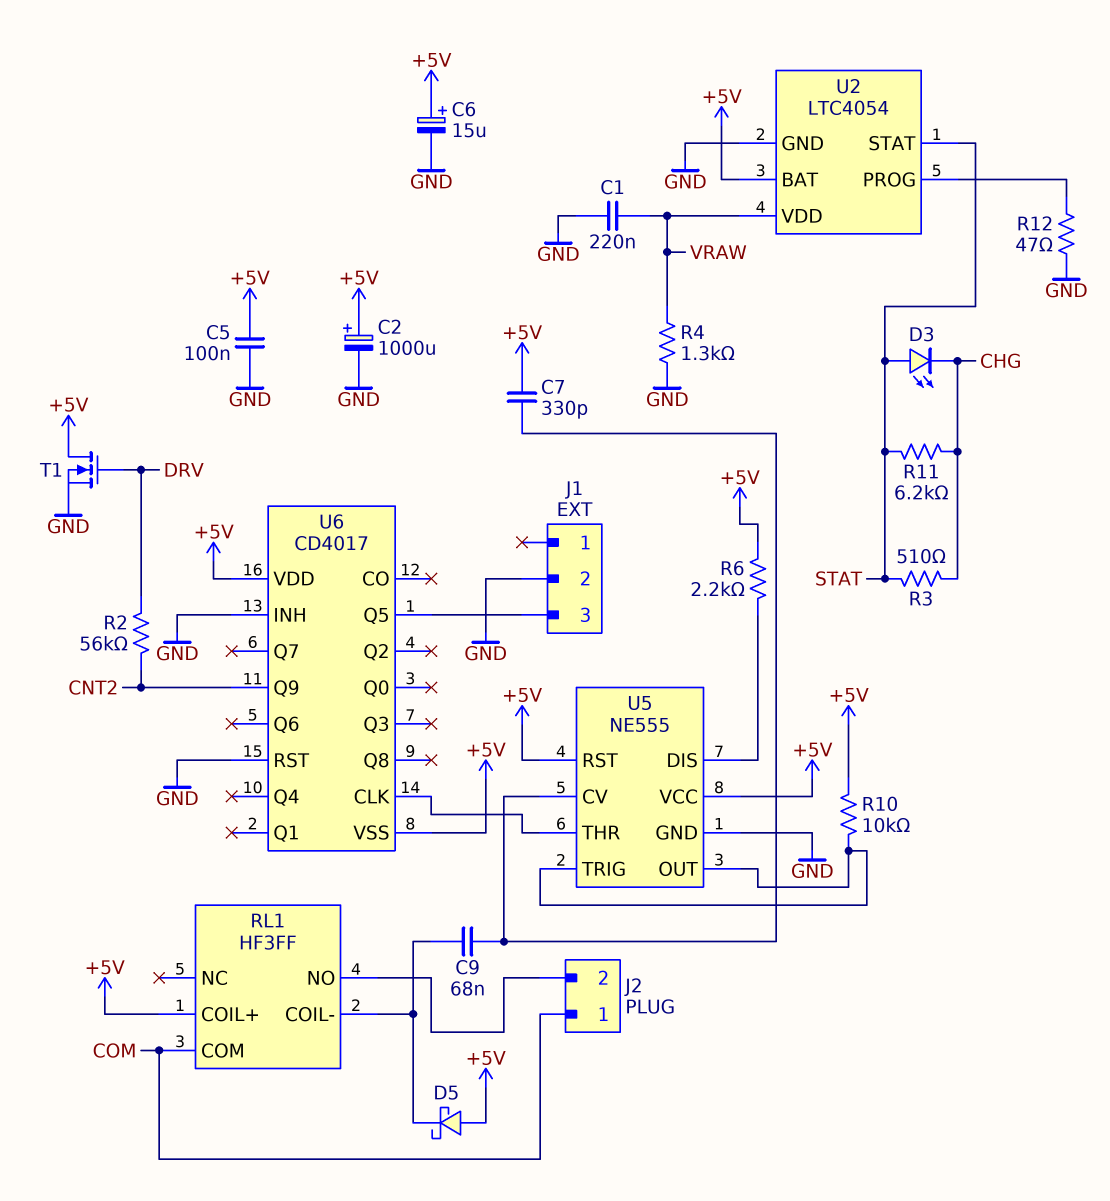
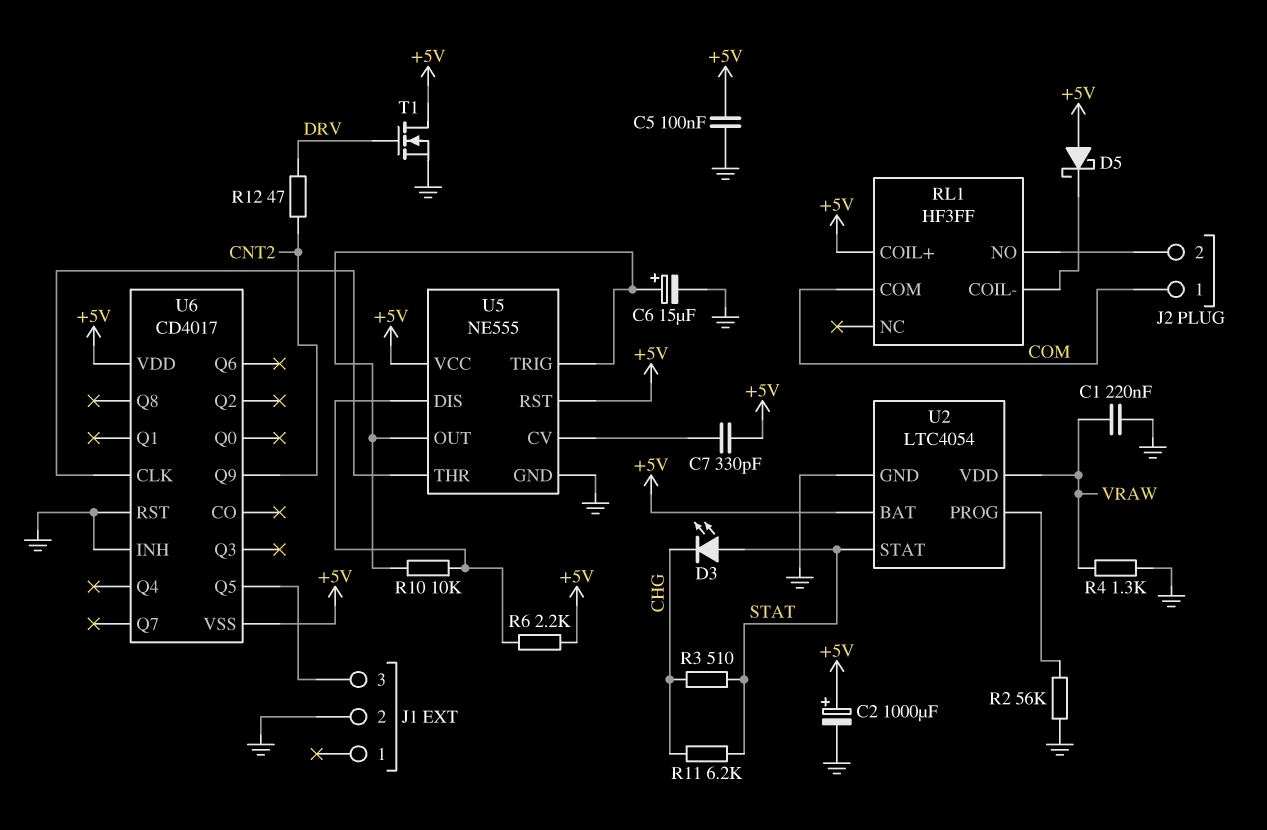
C6: 15uF (plus +5V, minus GND) -> 15uF (plus U5/OUT, minus GND)
C9: 68nF (RL1/COIL-, U5/CV) -> none
R2: 56k (CNT2, DRV) -> 56k (GND, U2/PROG)
R10: 10k (+5V, U5/OUT) -> 10k (U5/DIS, U5/OUT)
R12: 47 (GND, U2/PROG) -> 47 (CNT2, DRV)

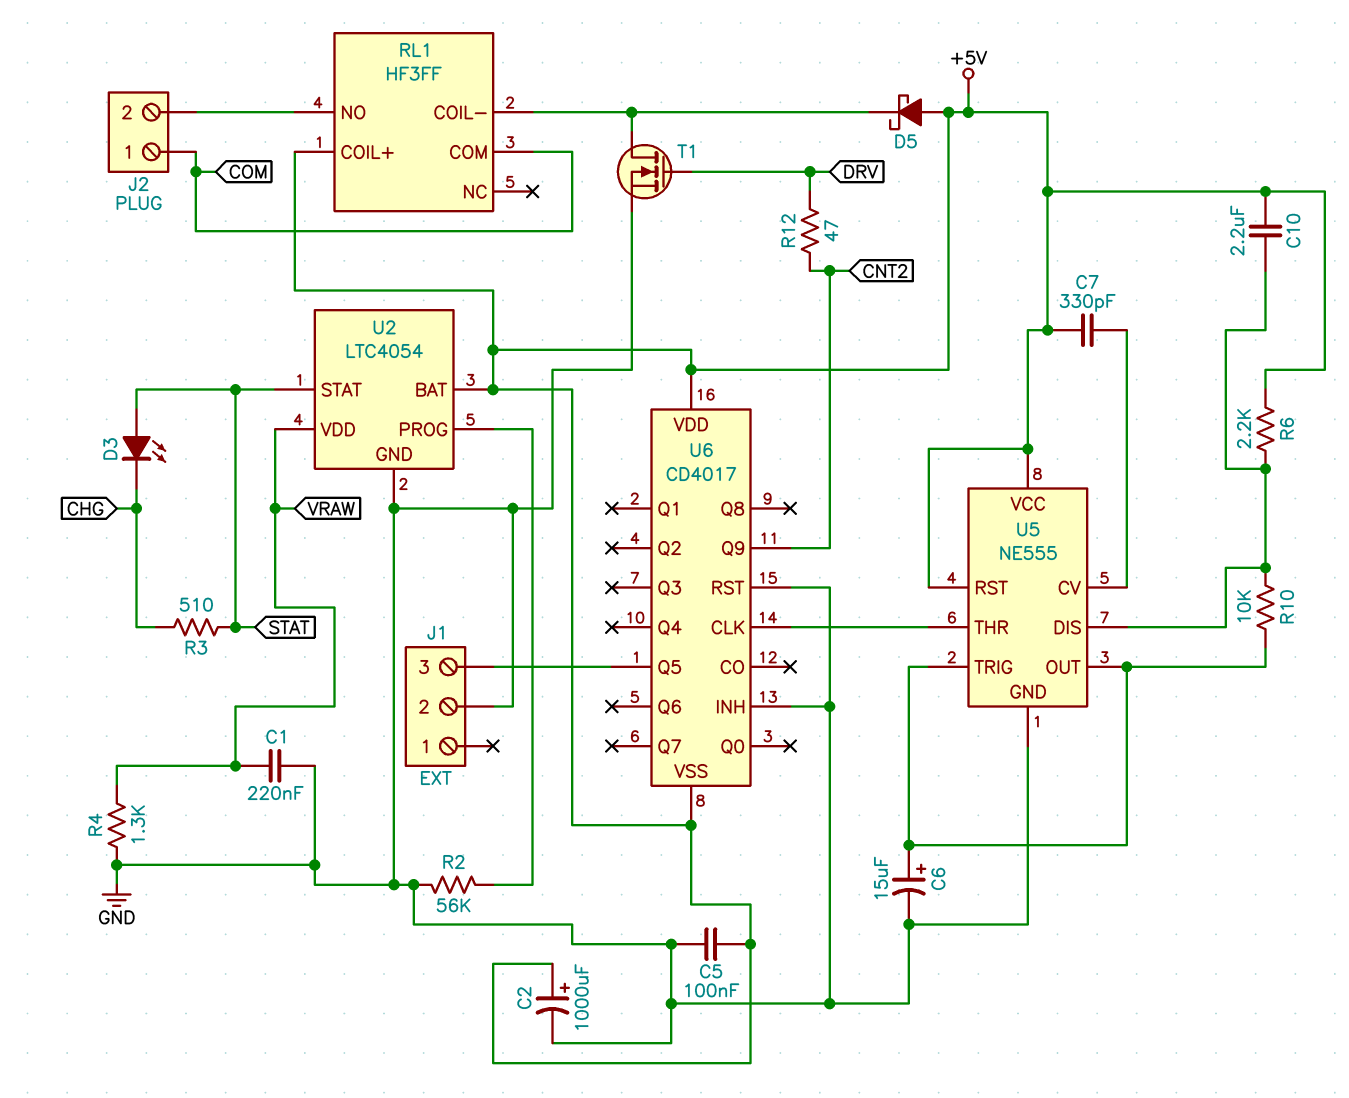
C10: none -> 2.2uF (+5V, U5/DIS)
R11: 6.2k (CHG, STAT) -> none
T1: NMOS (G DRV, D +5V, S GND) -> NMOS (G DRV, D RL1/COIL-, S GND)

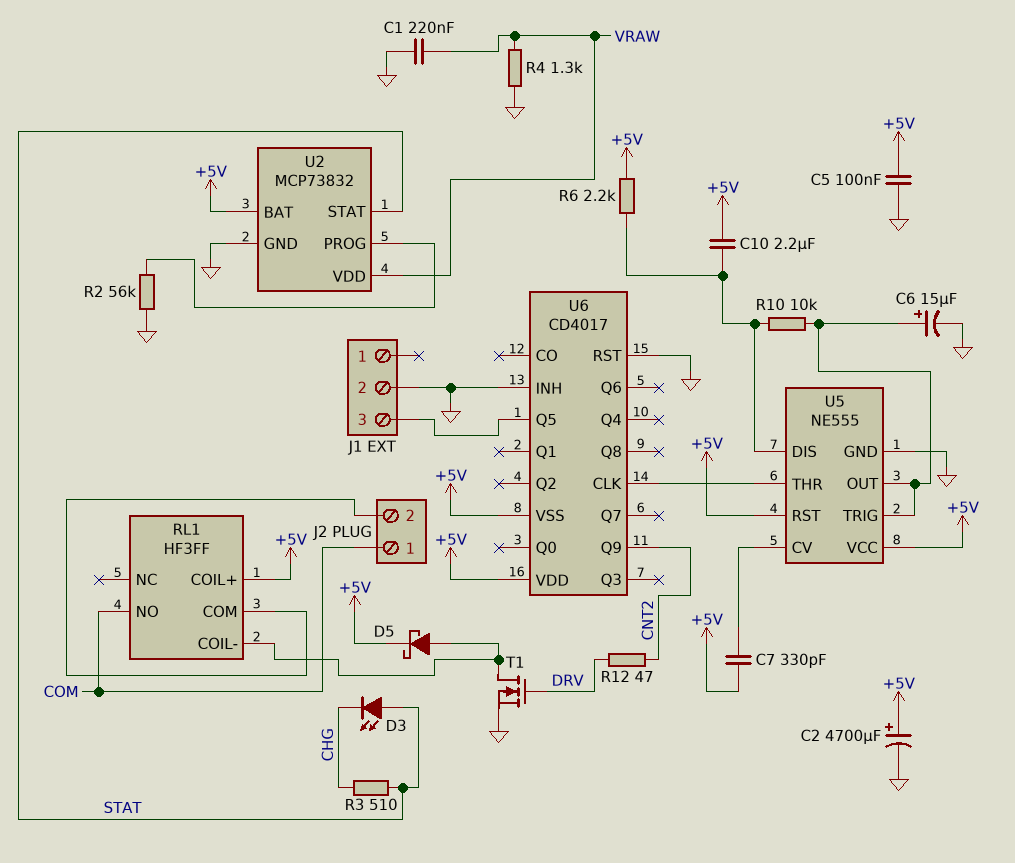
C2: 1000uF (plus +5V, minus GND) -> 4700uF (plus +5V, minus GND)
D5: schottky (A +5V, K RL1/COIL-) -> schottky (A RL1/COIL-, K +5V)
RL1 pin COM: COM -> J2/2
RL1 pin NO: J2/2 -> COM
U2: LTC4054 -> MCP73832

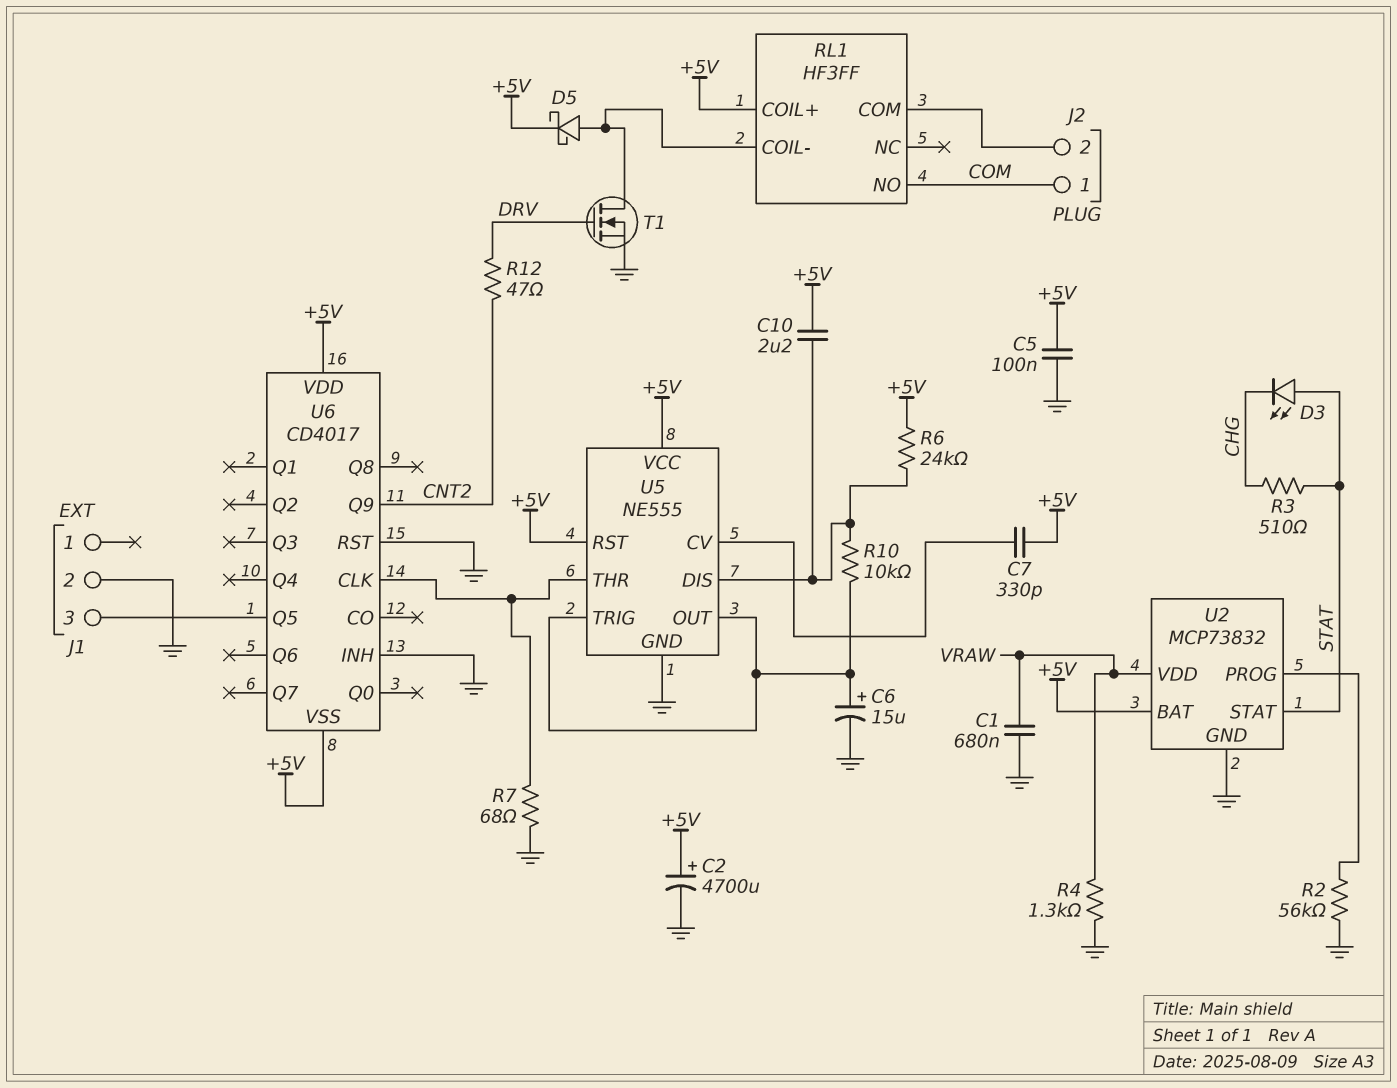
C1: 220nF (GND, VRAW) -> 680nF (GND, VRAW)
R6: 2.2k (+5V, U5/DIS) -> 24k (+5V, U5/DIS)
R7: none -> 68 (GND, U5/THR)

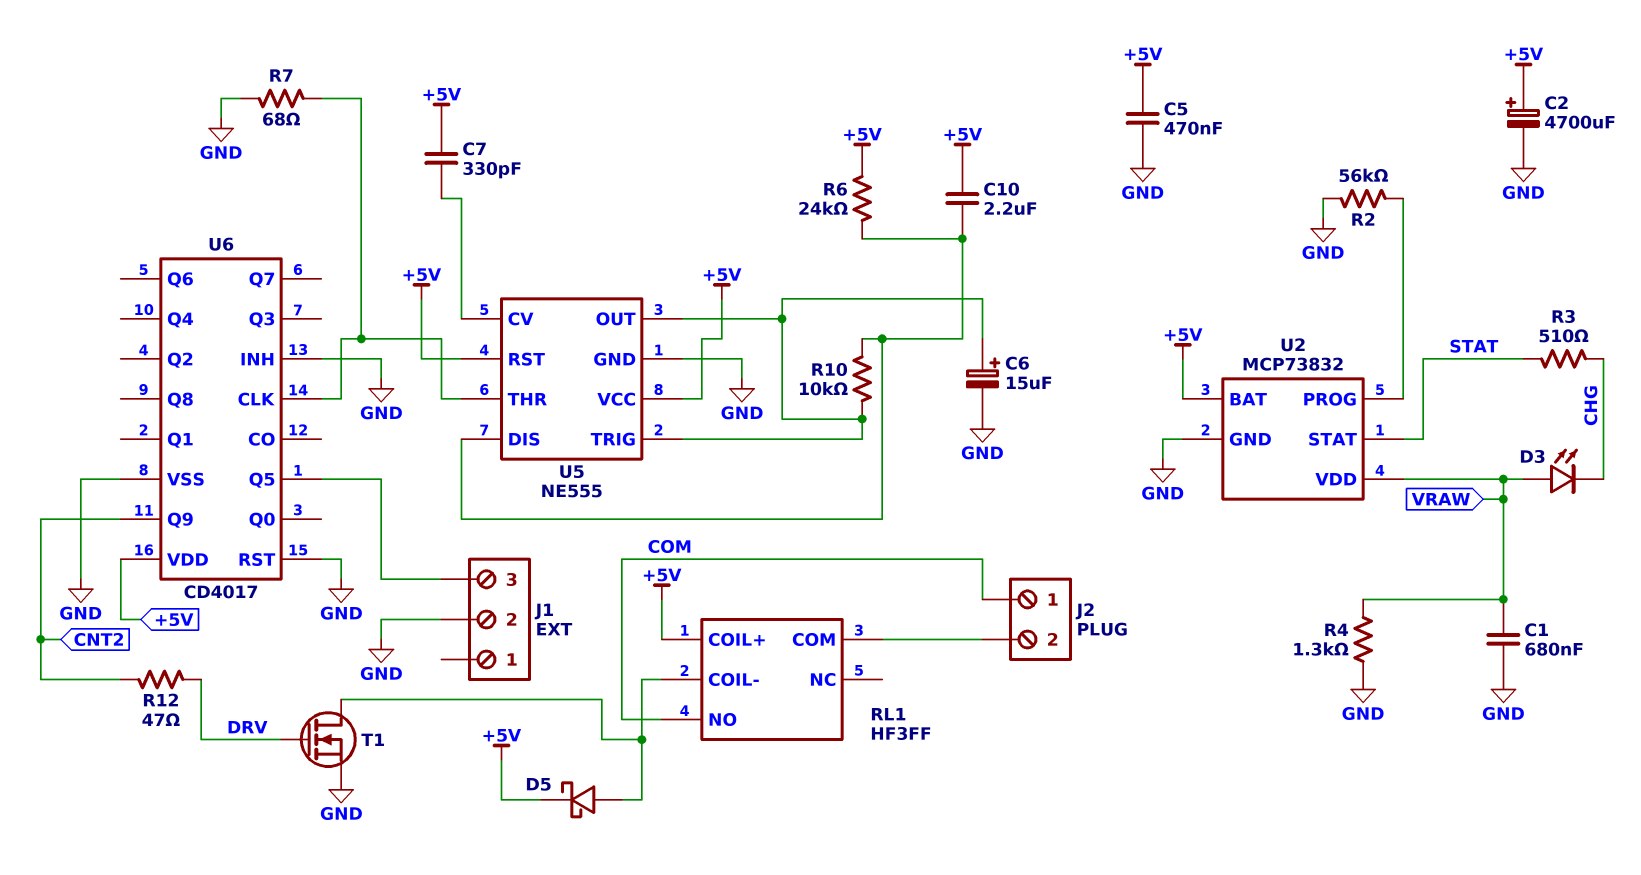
C5: 100nF (+5V, GND) -> 470nF (+5V, GND)
D3: LED (A STAT, K CHG) -> LED (A VRAW, K CHG)
U6 pin VSS: +5V -> GND

